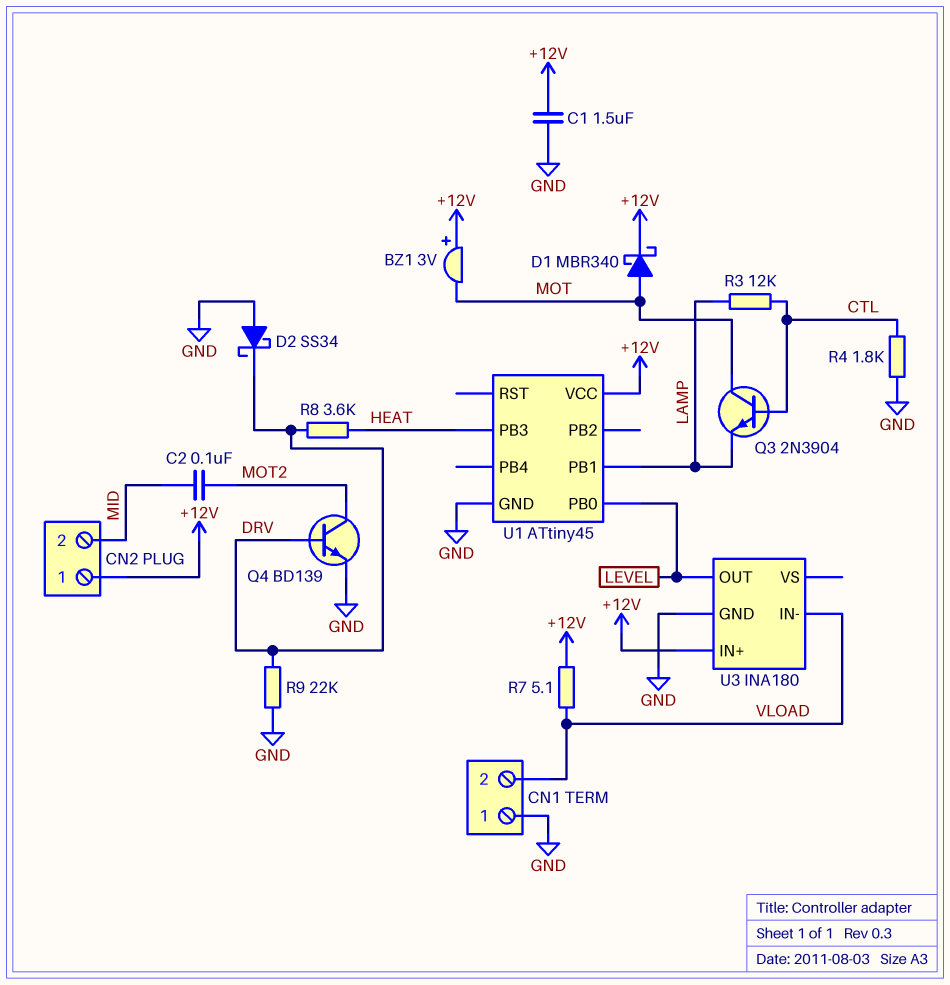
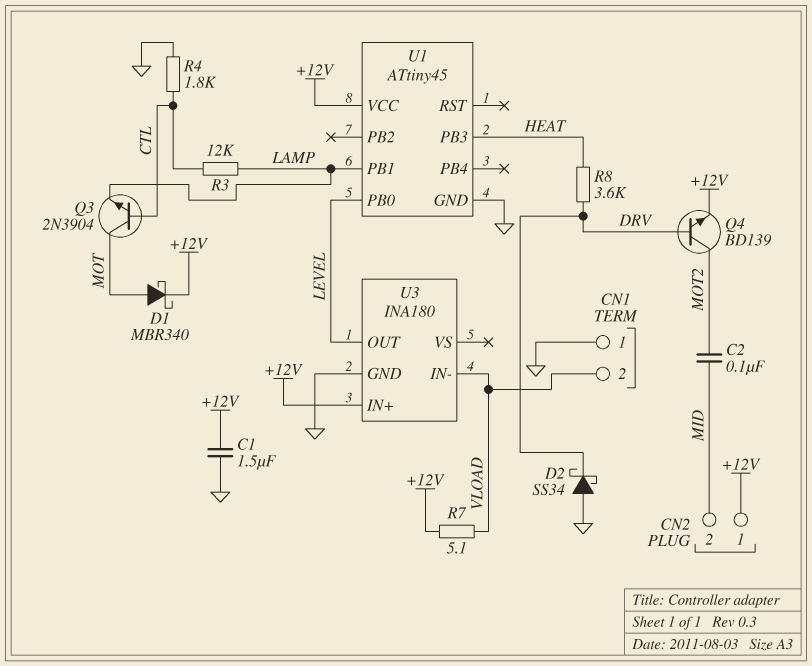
BZ1: buzzer 3V (plus +12V, minus MOT) -> none
Q4: NPN BD139 (B DRV, C MOT2, E GND) -> NPN BD139 (B DRV, C MOT2, E +12V)
R9: 22k (DRV, GND) -> none

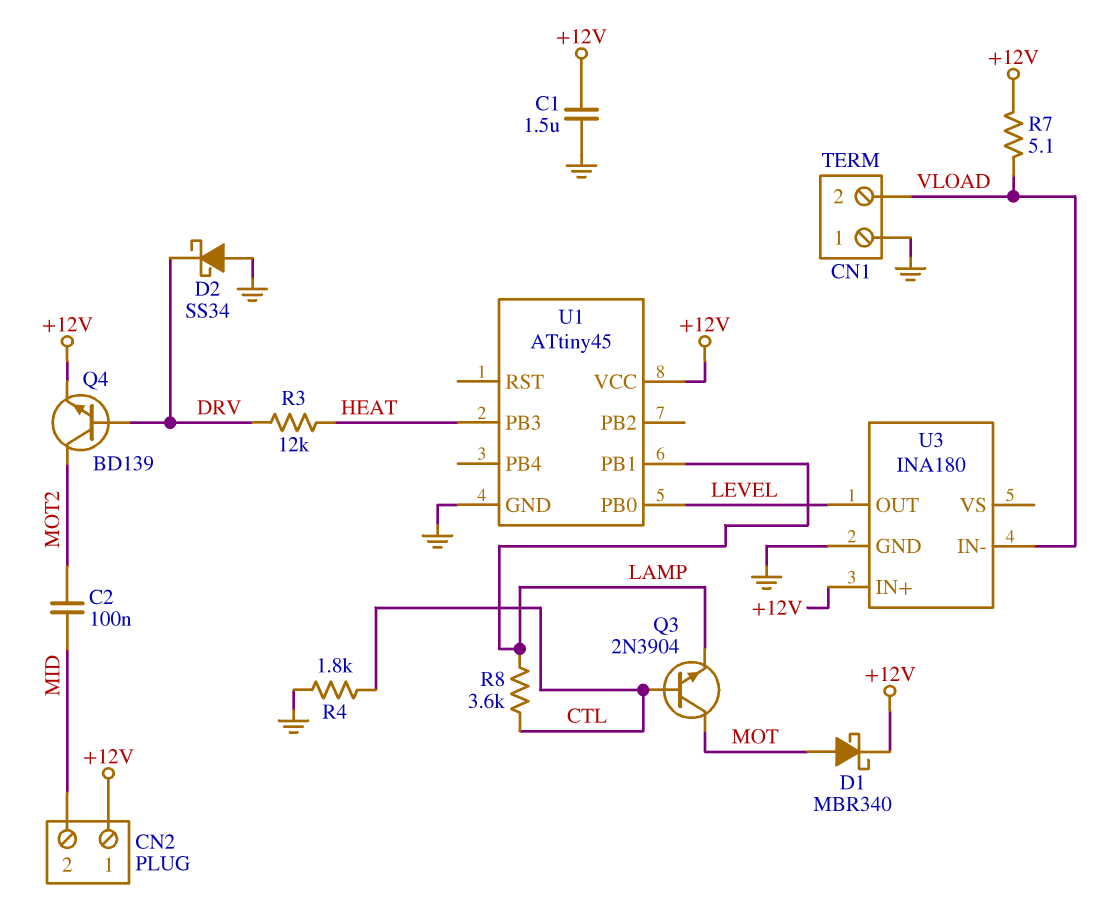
R3: 12k (CTL, LAMP) -> 12k (DRV, HEAT)
R8: 3.6k (DRV, HEAT) -> 3.6k (CTL, LAMP)

